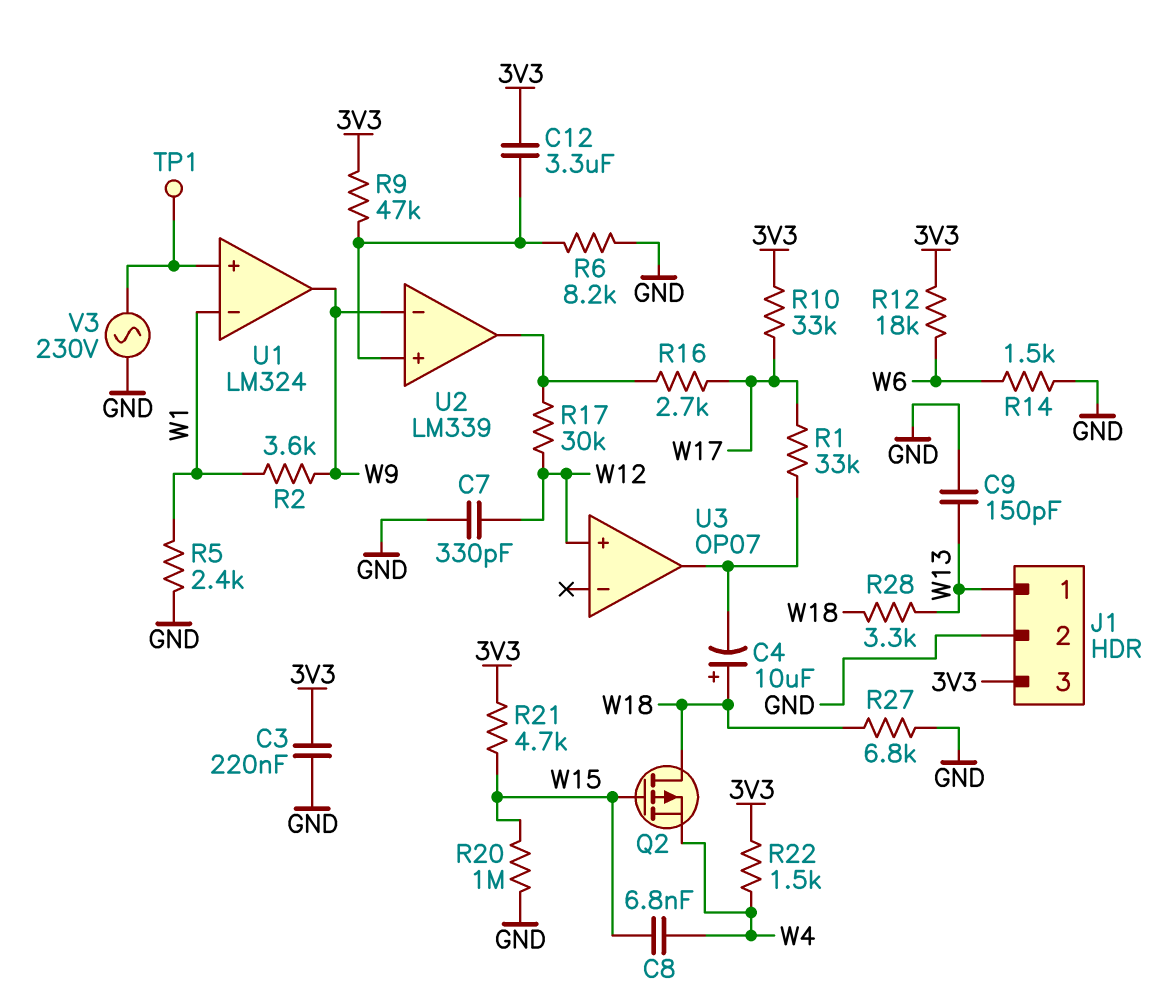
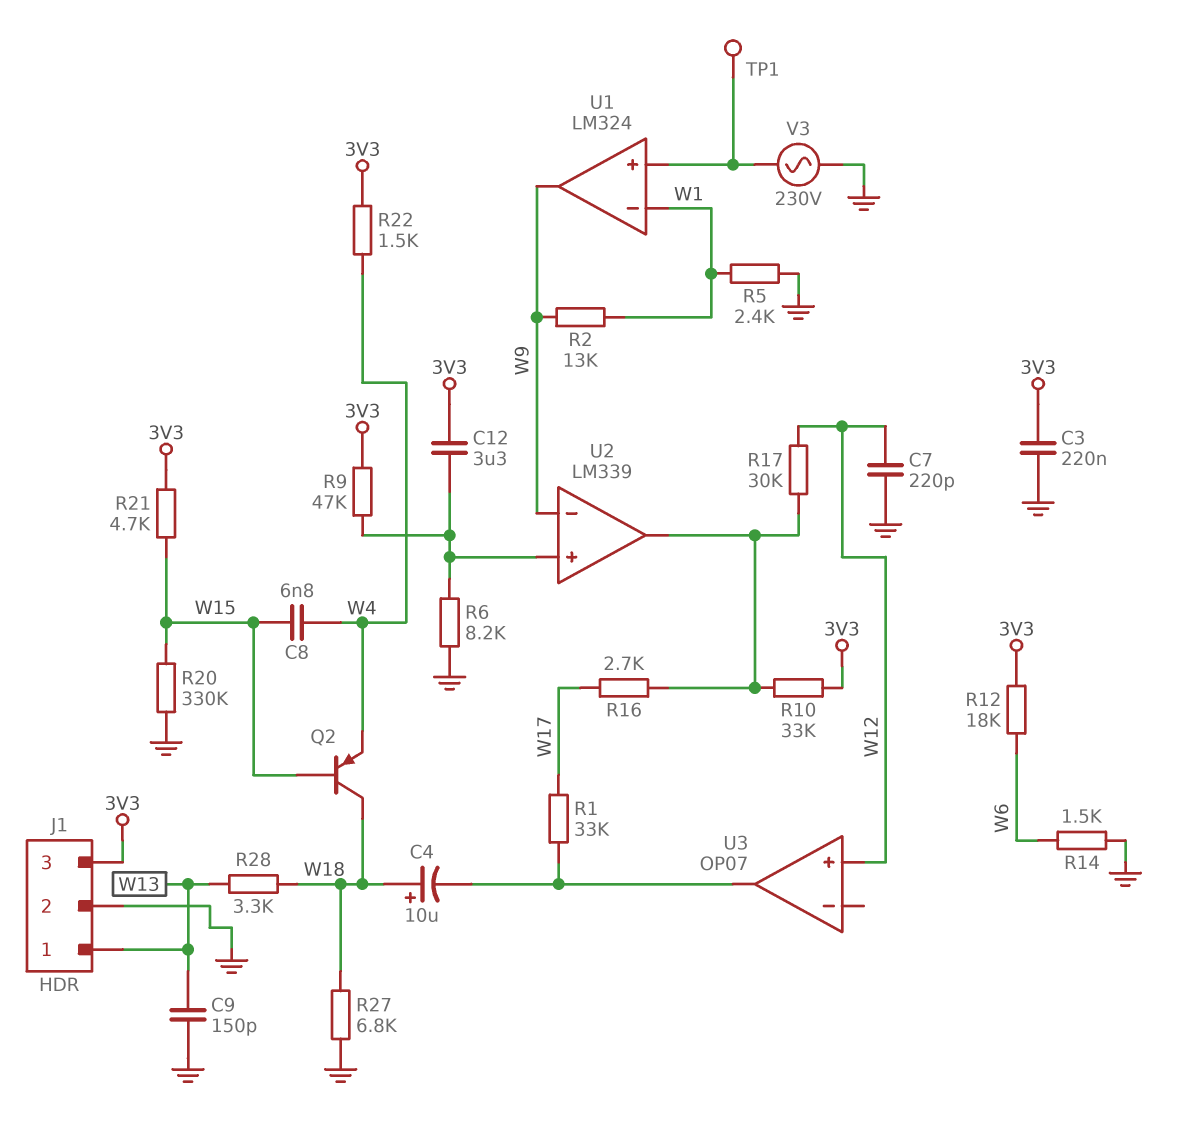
C7: 330pF (GND, W12) -> 220pF (GND, W12)
Q2: PMOS (G W15, D W18, S W4) -> PNP (B W15, C W18, E W4)
R2: 3.6k (W1, W9) -> 13k (W1, W9)
R10: 33k (3V3, W17) -> 33k (3V3, U2/out)
R20: 1M (GND, W15) -> 330k (GND, W15)

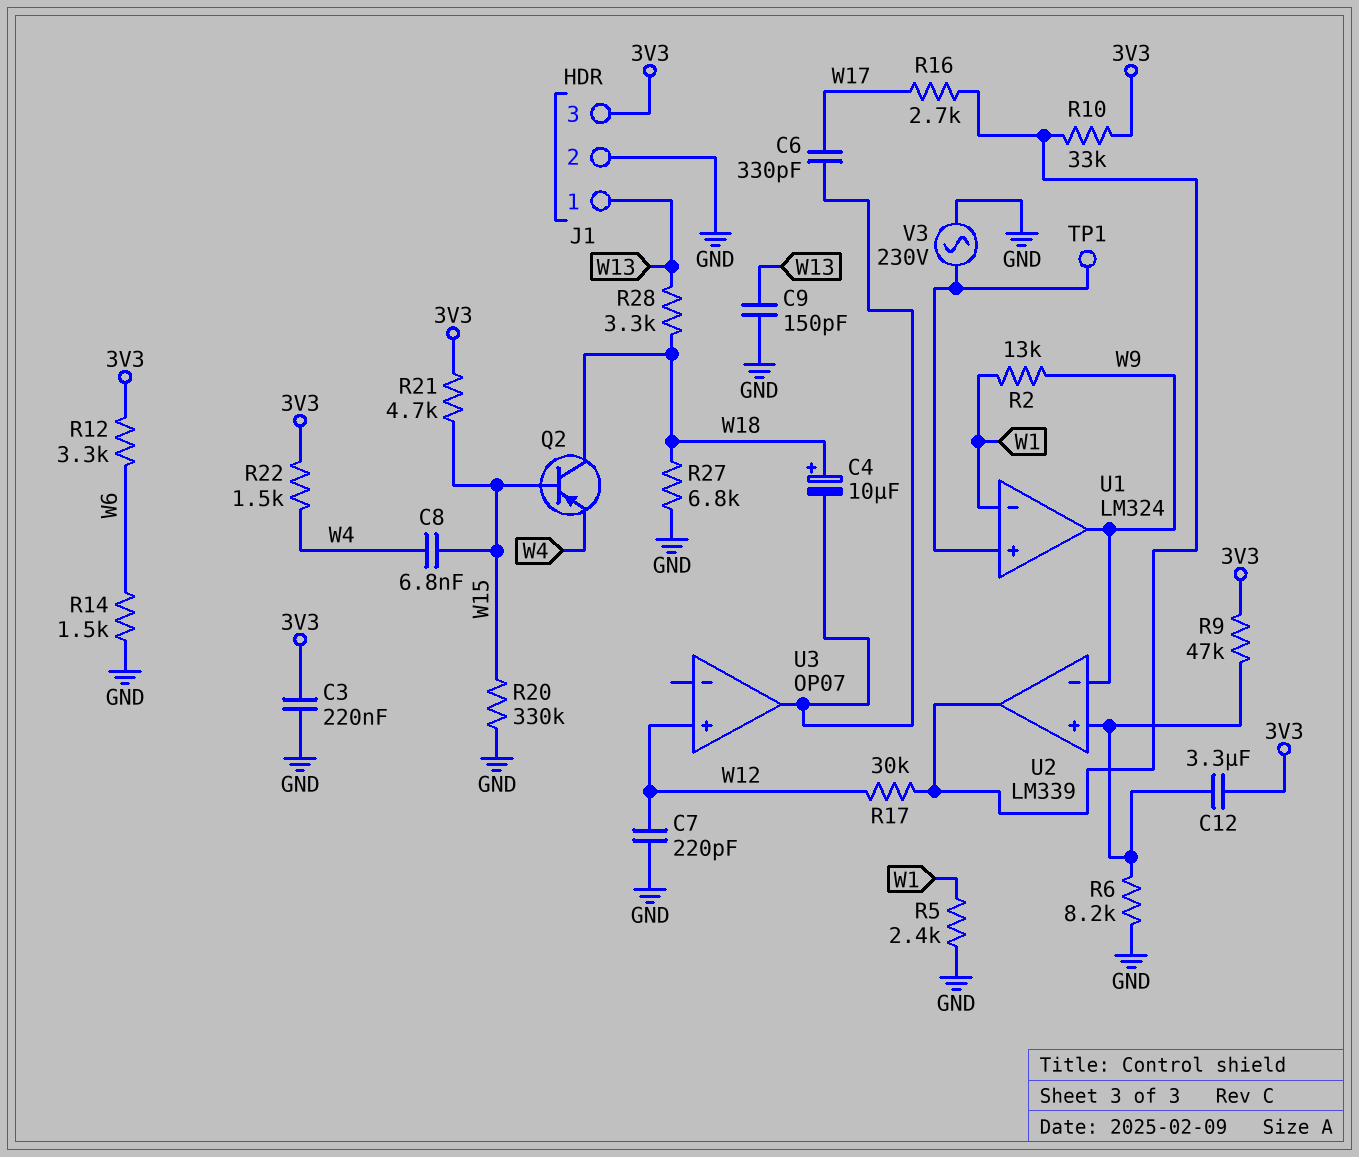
C6: none -> 330pF (U3/out, W17)
R1: 33k (U3/out, W17) -> none
R12: 18k (3V3, W6) -> 3.3k (3V3, W6)

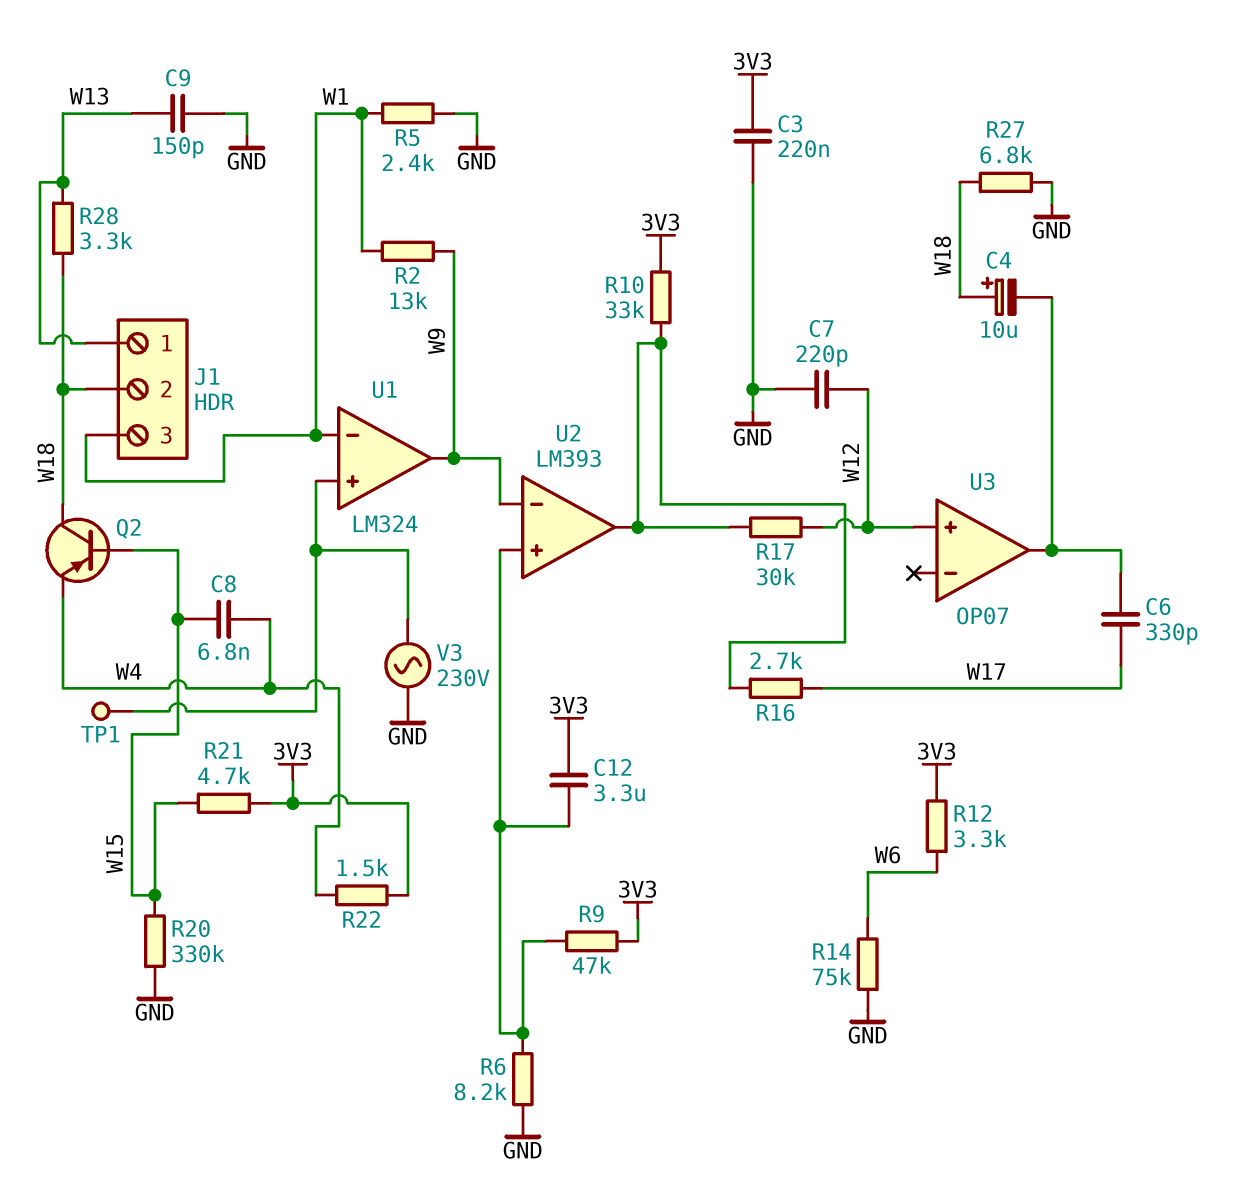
J1 pin 2: GND -> W18
J1 pin 3: 3V3 -> W1
R14: 1.5k (GND, W6) -> 75k (GND, W6)
U2: LM339 -> LM393

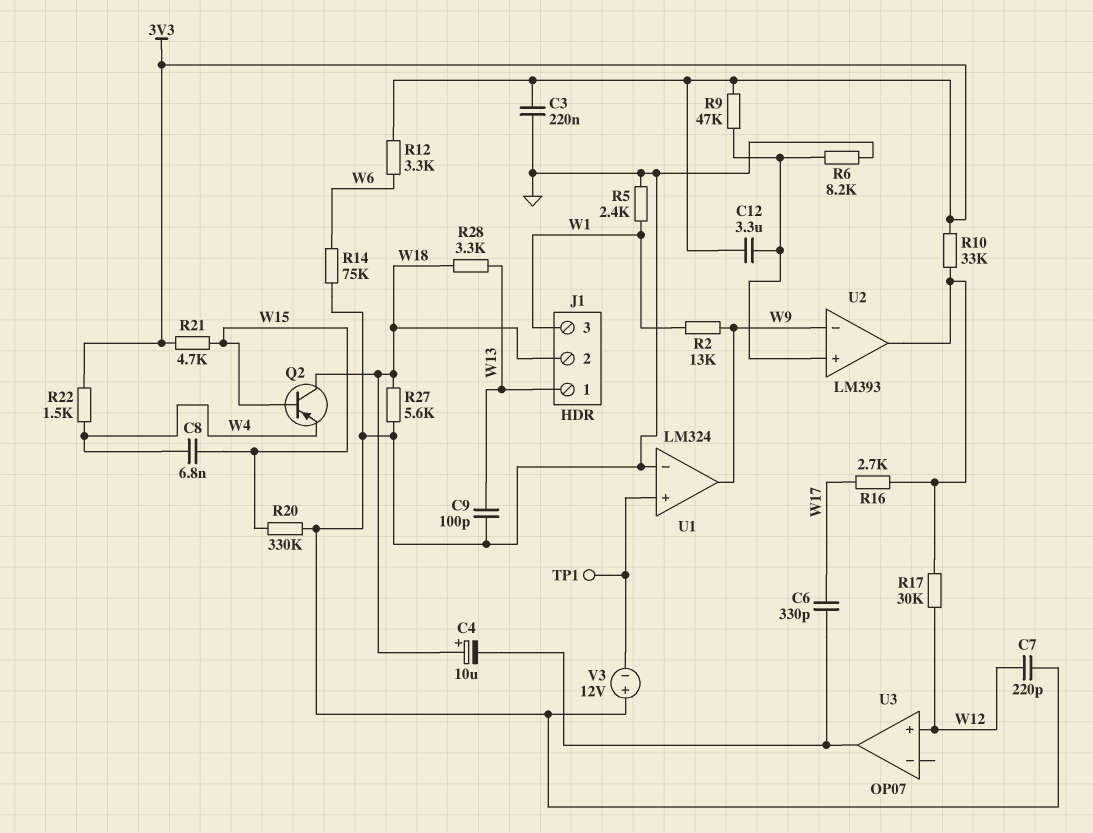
C9: 150pF (GND, W13) -> 100pF (GND, W13)
R27: 6.8k (GND, W18) -> 5.6k (GND, W18)
U1 pin in-: W1 -> GND
V3: AC 230V (GND, U1/in+) -> 12V (plus GND, minus U1/in+)

